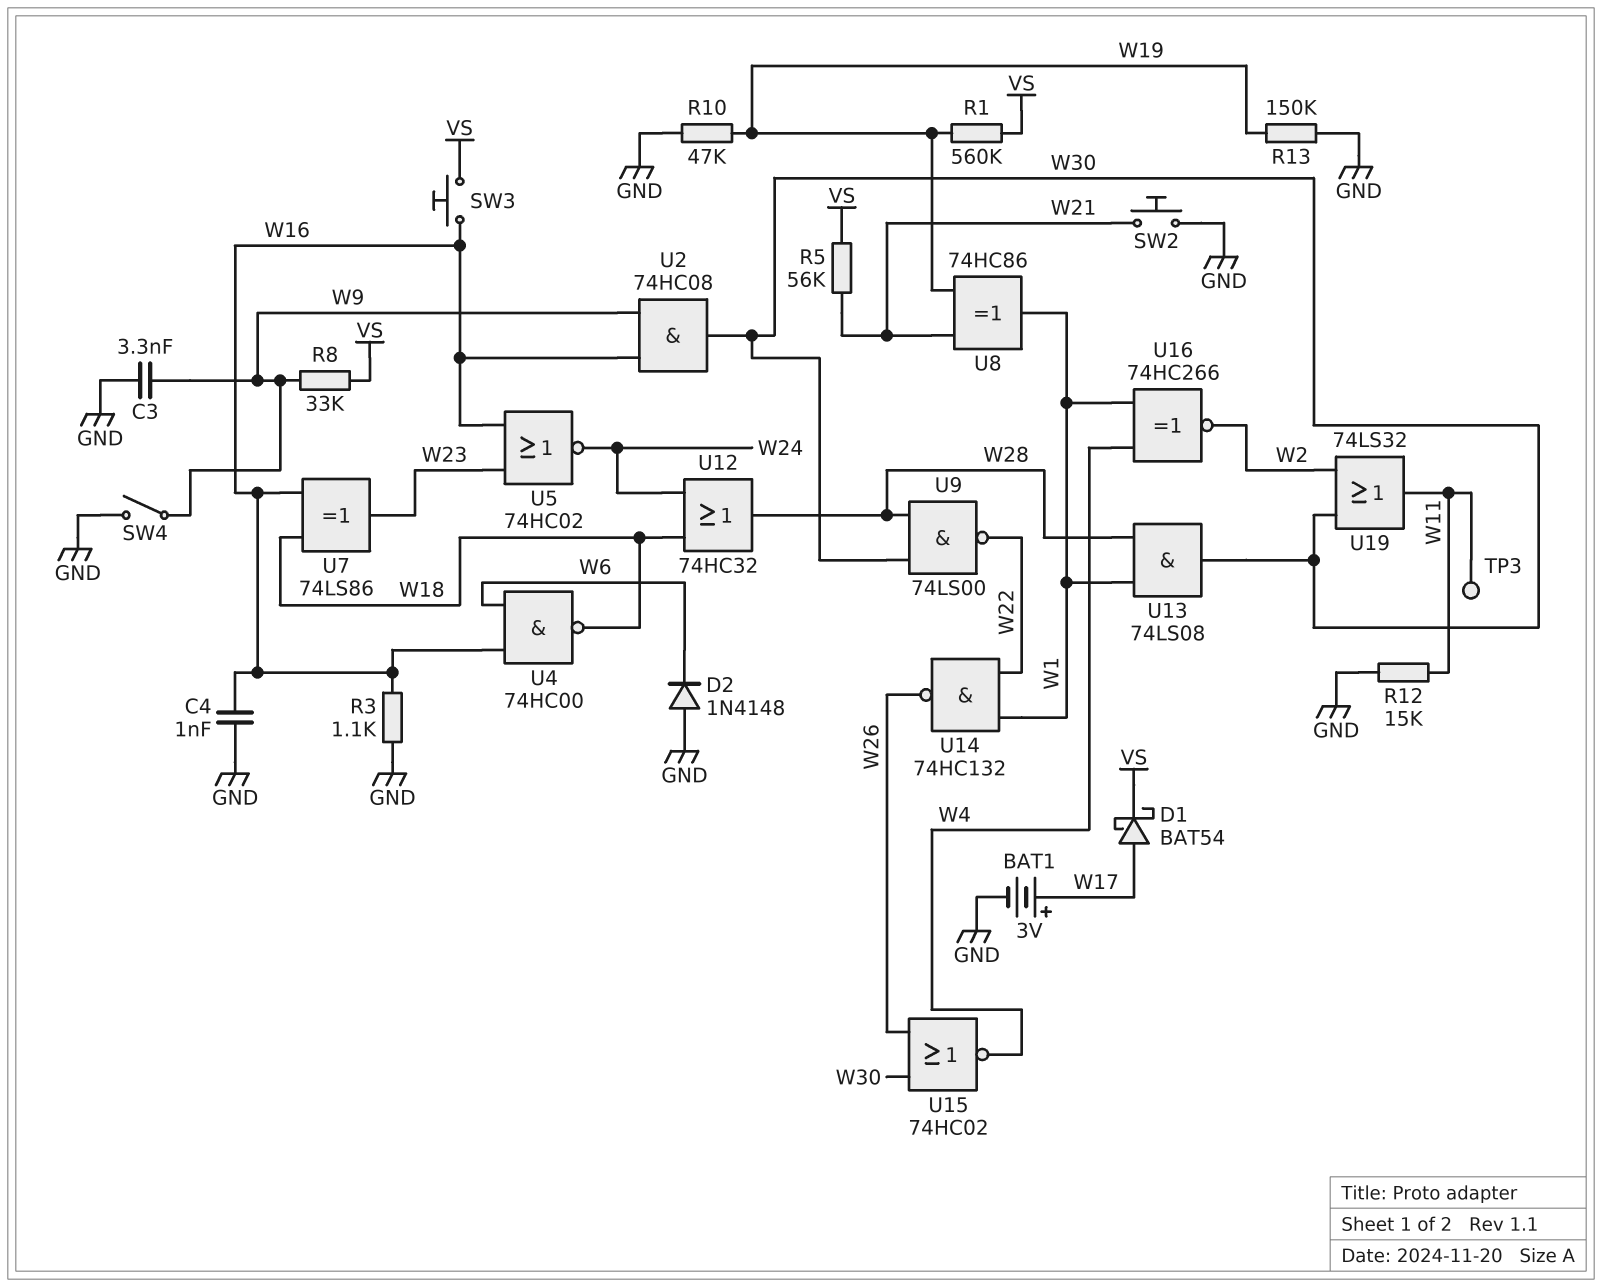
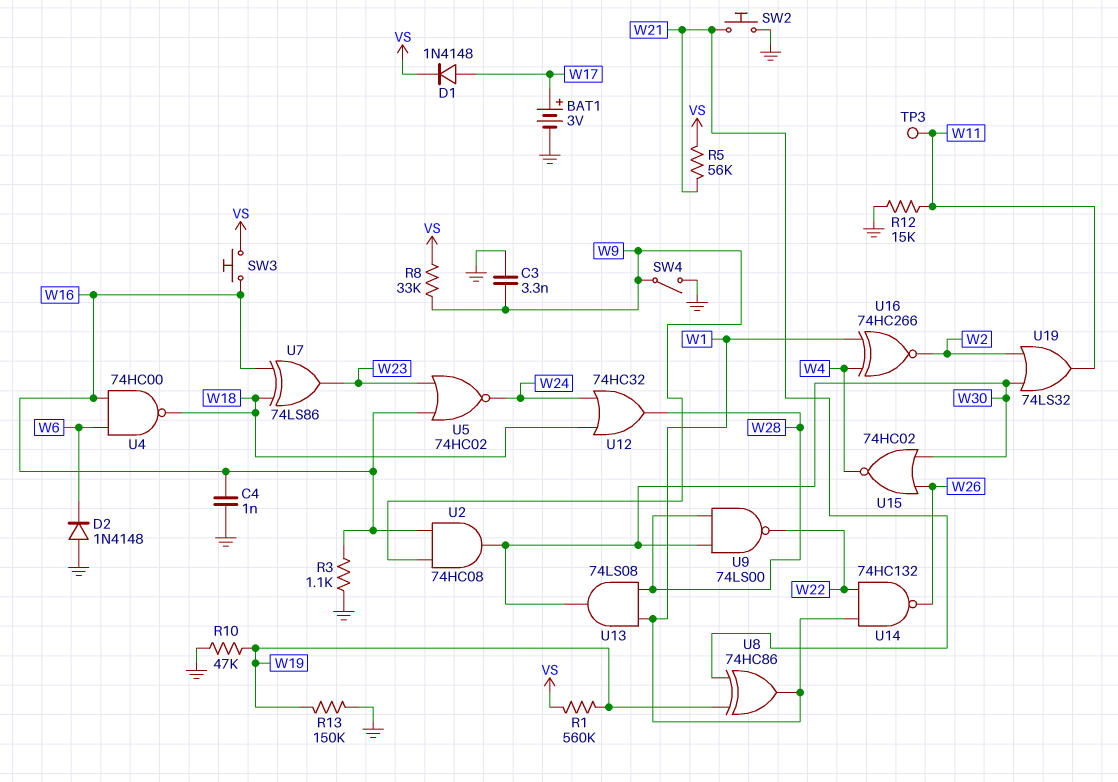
D1: schottky BAT54 (A W17, K VS) -> diode 1N4148 (A W17, K VS)

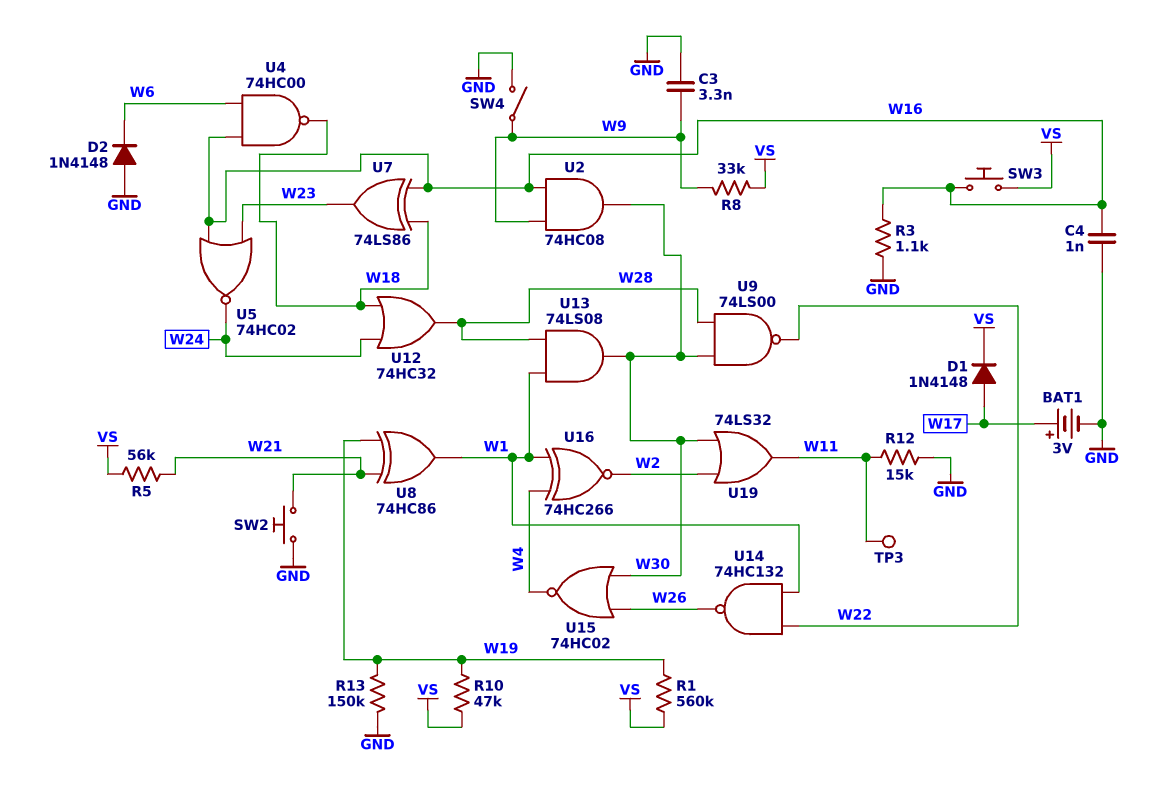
R10: 47k (GND, W19) -> 47k (VS, W19)

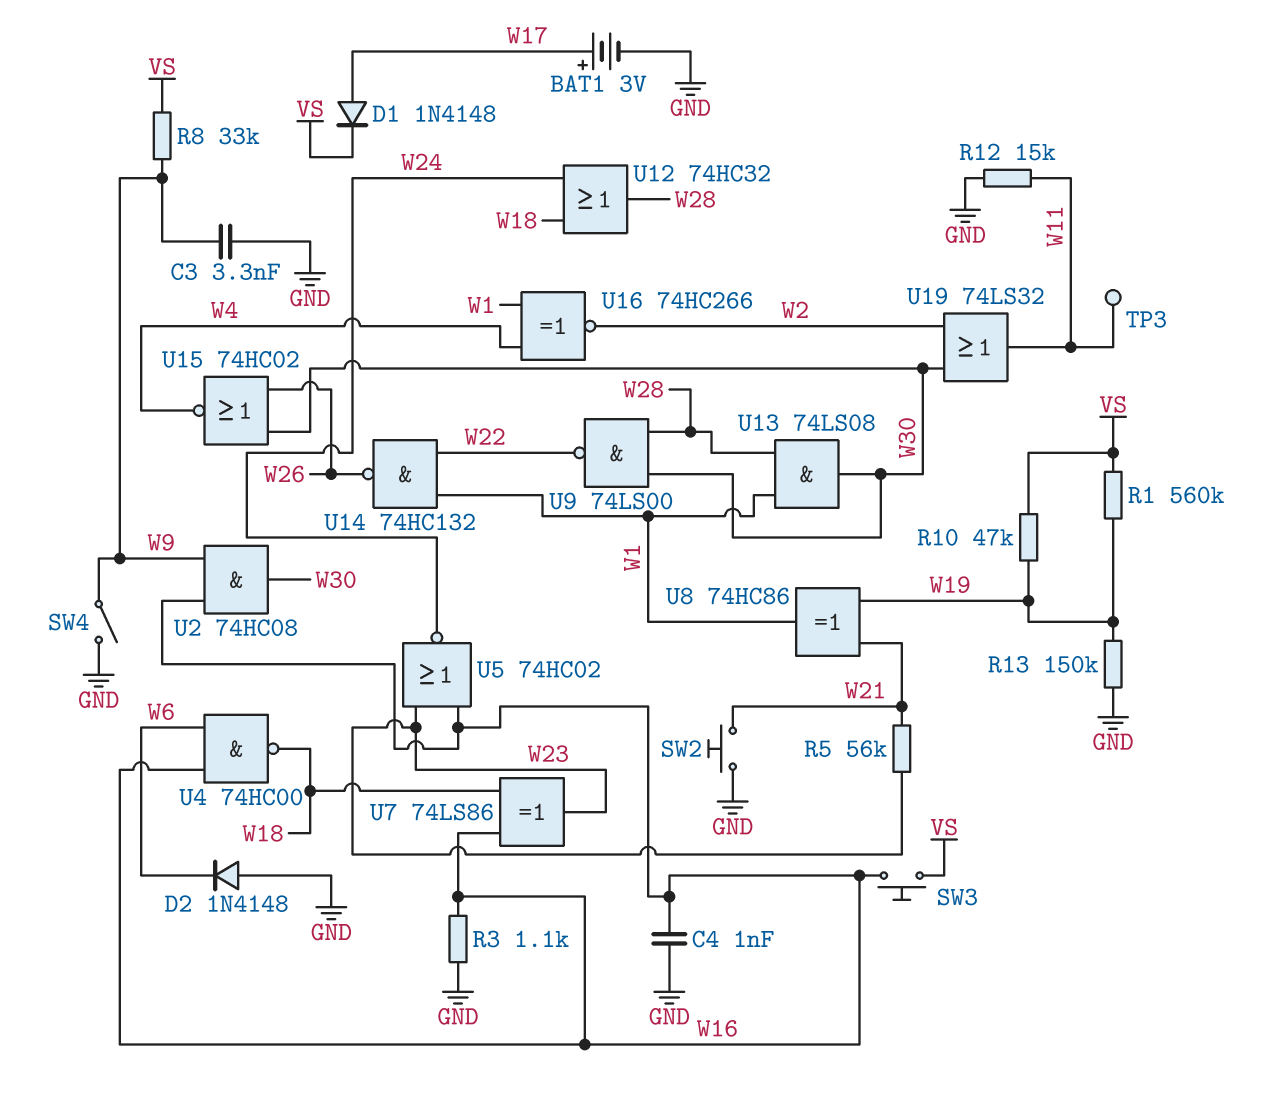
R5: 56k (VS, W21) -> 56k (W21, W23)

